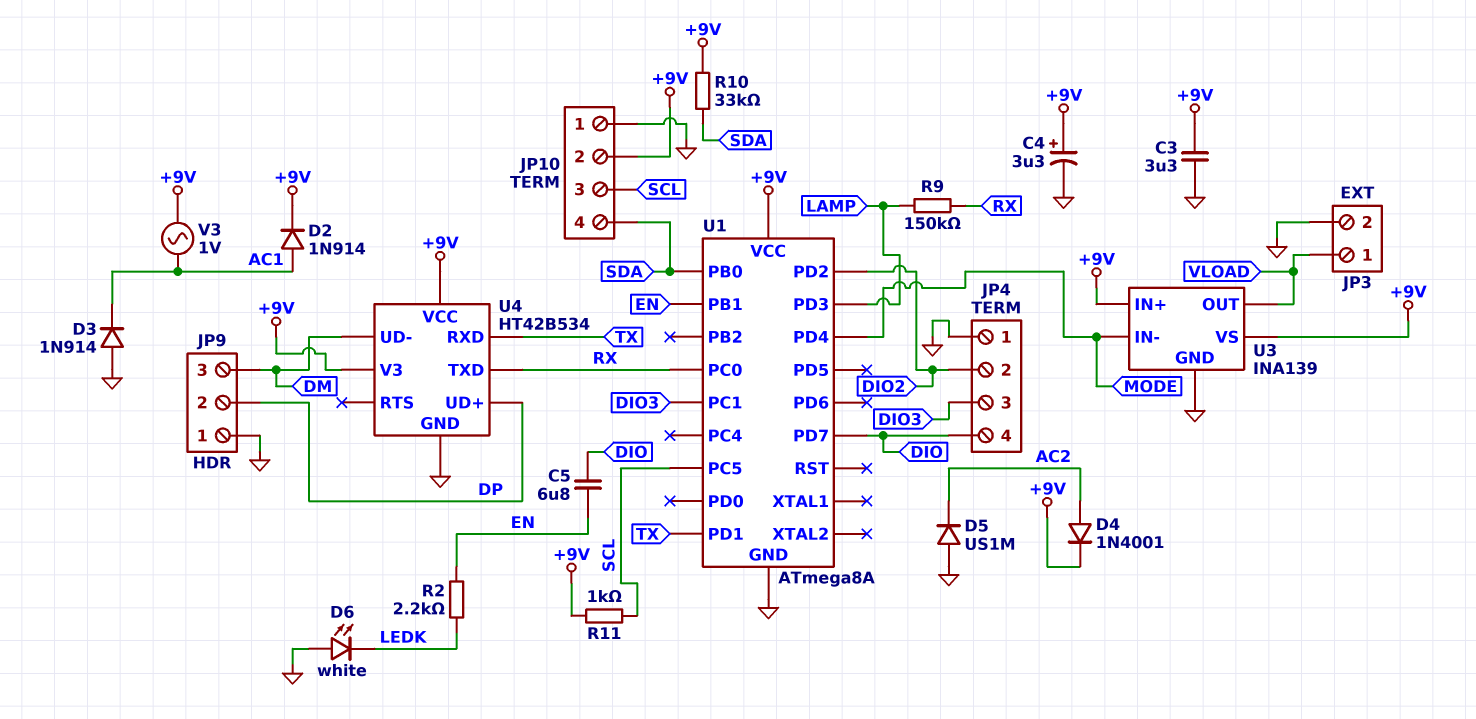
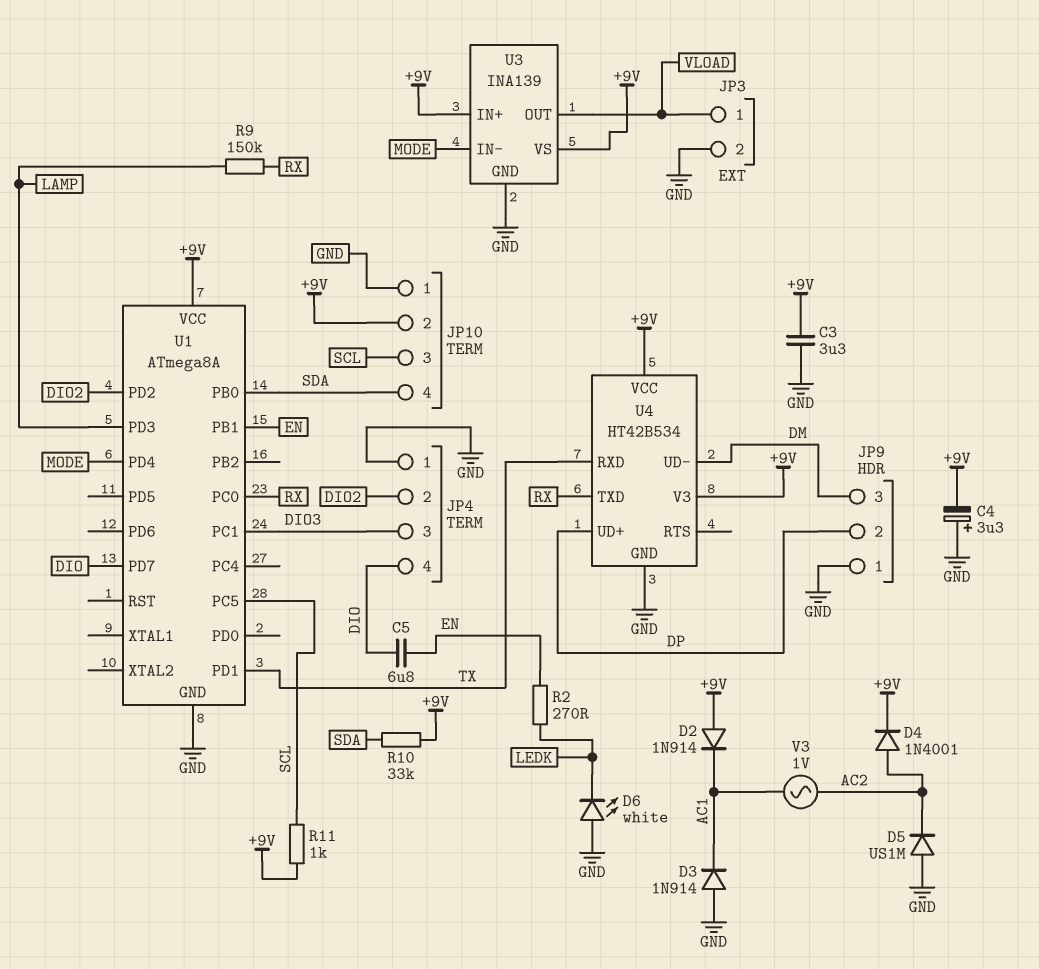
C4: 3.3uF (plus +9V, minus GND) -> 3.3uF (plus GND, minus +9V)
D2: diode 1N914 (A AC1, K +9V) -> diode 1N914 (A +9V, K AC1)
R2: 2.2k (EN, LEDK) -> 270 (EN, LEDK)
V3: AC 1V (+9V, AC1) -> AC 1V (AC1, AC2)

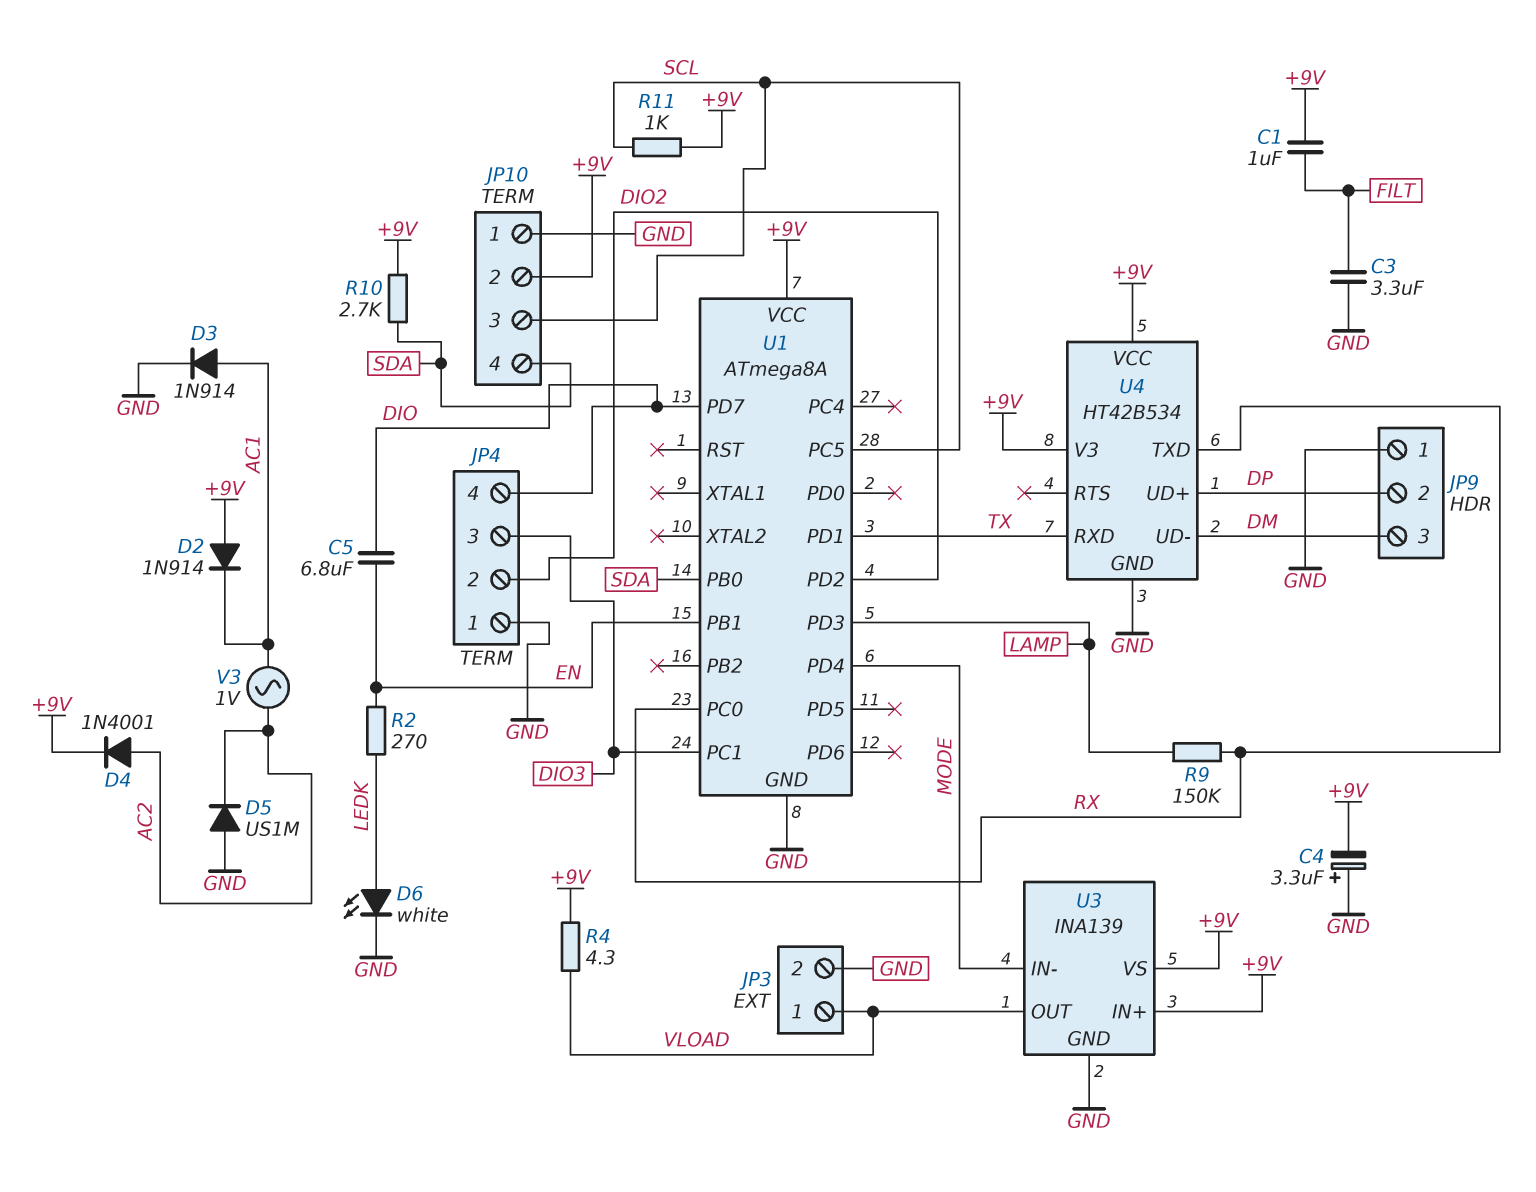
C1: none -> 1uF (+9V, FILT)
C3: 3.3uF (+9V, GND) -> 3.3uF (FILT, GND)
D3: diode 1N914 (A GND, K AC1) -> diode 1N914 (A AC1, K GND)
D6: LED white (A GND, K LEDK) -> LED white (A LEDK, K GND)
R4: none -> 4.3 (+9V, VLOAD)
R10: 33k (+9V, SDA) -> 2.7k (+9V, SDA)

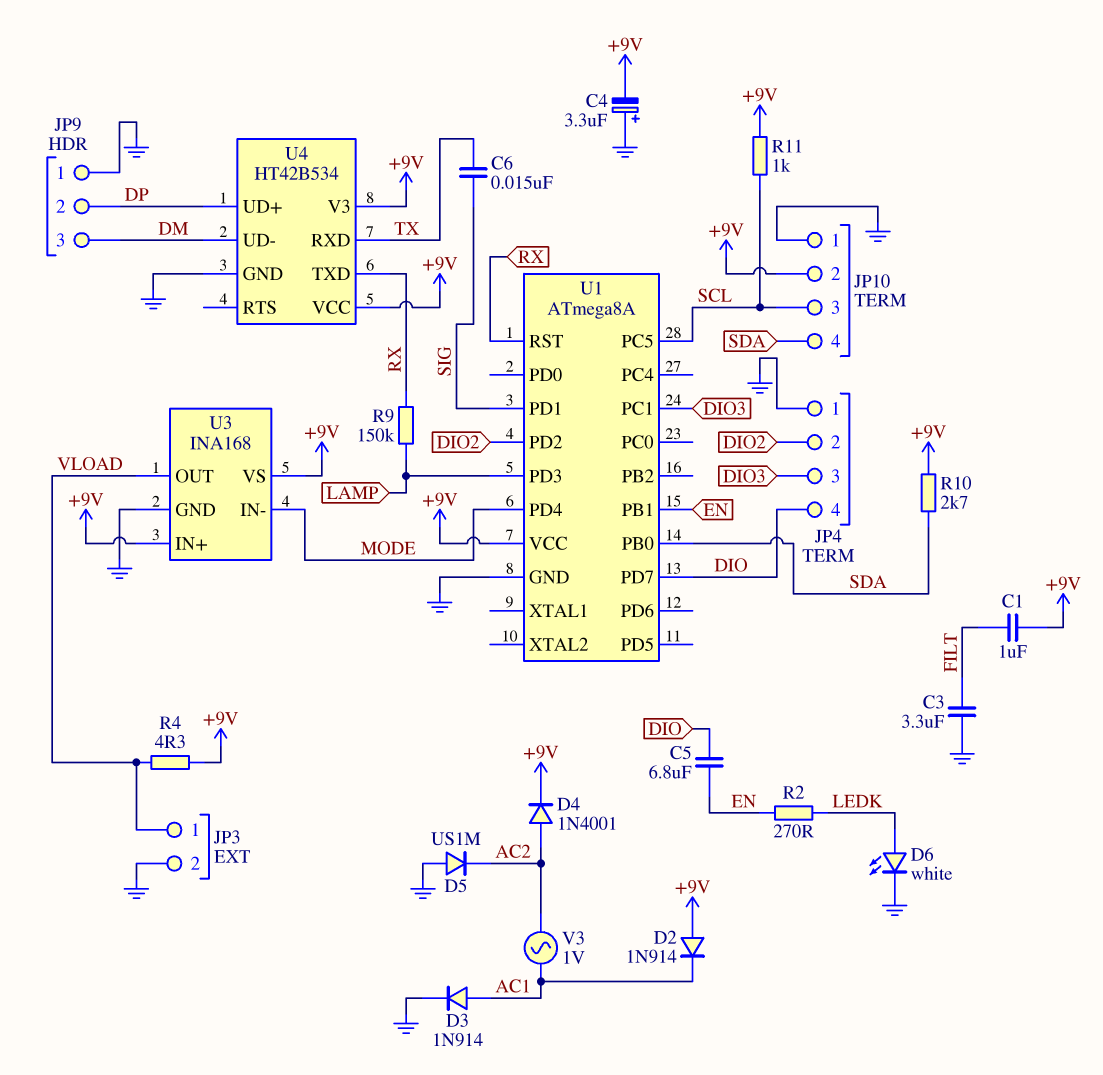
C6: none -> 15nF (SIG, TX)
U1 pin PC0: RX -> none
U1 pin PD1: TX -> SIG
U1 pin RST: none -> RX
U3: INA139 -> INA168

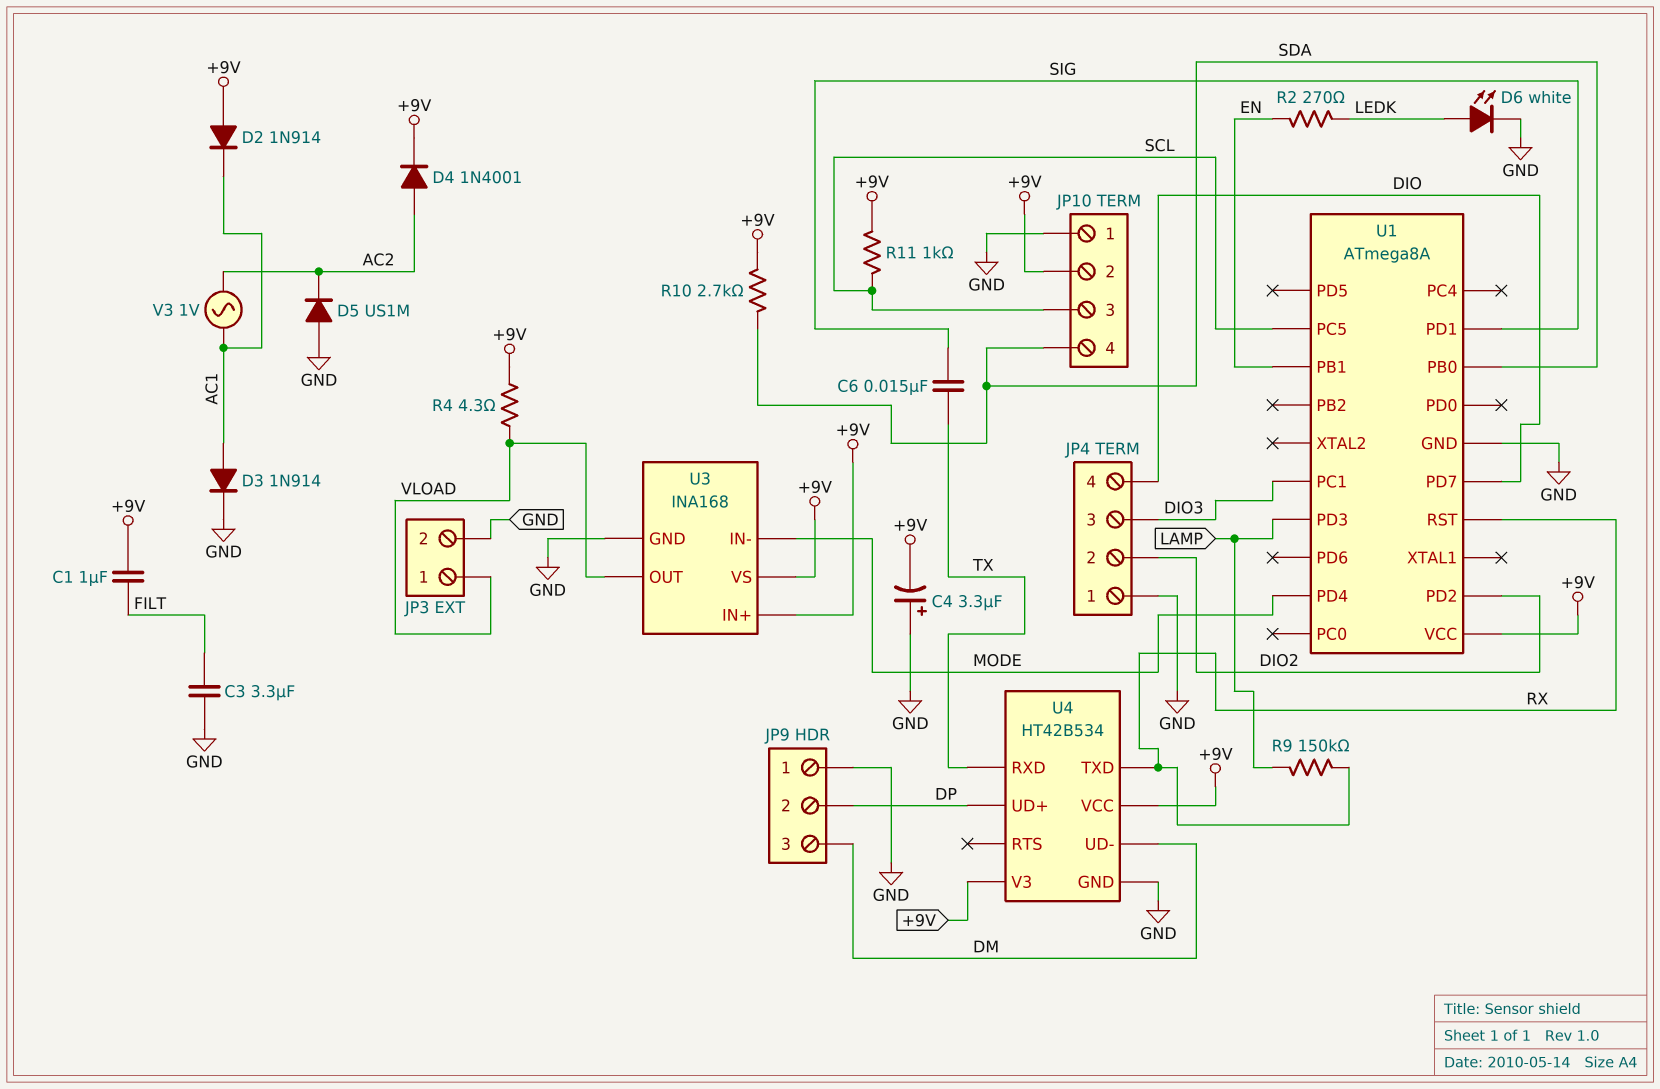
C5: 6.8uF (DIO, EN) -> none

